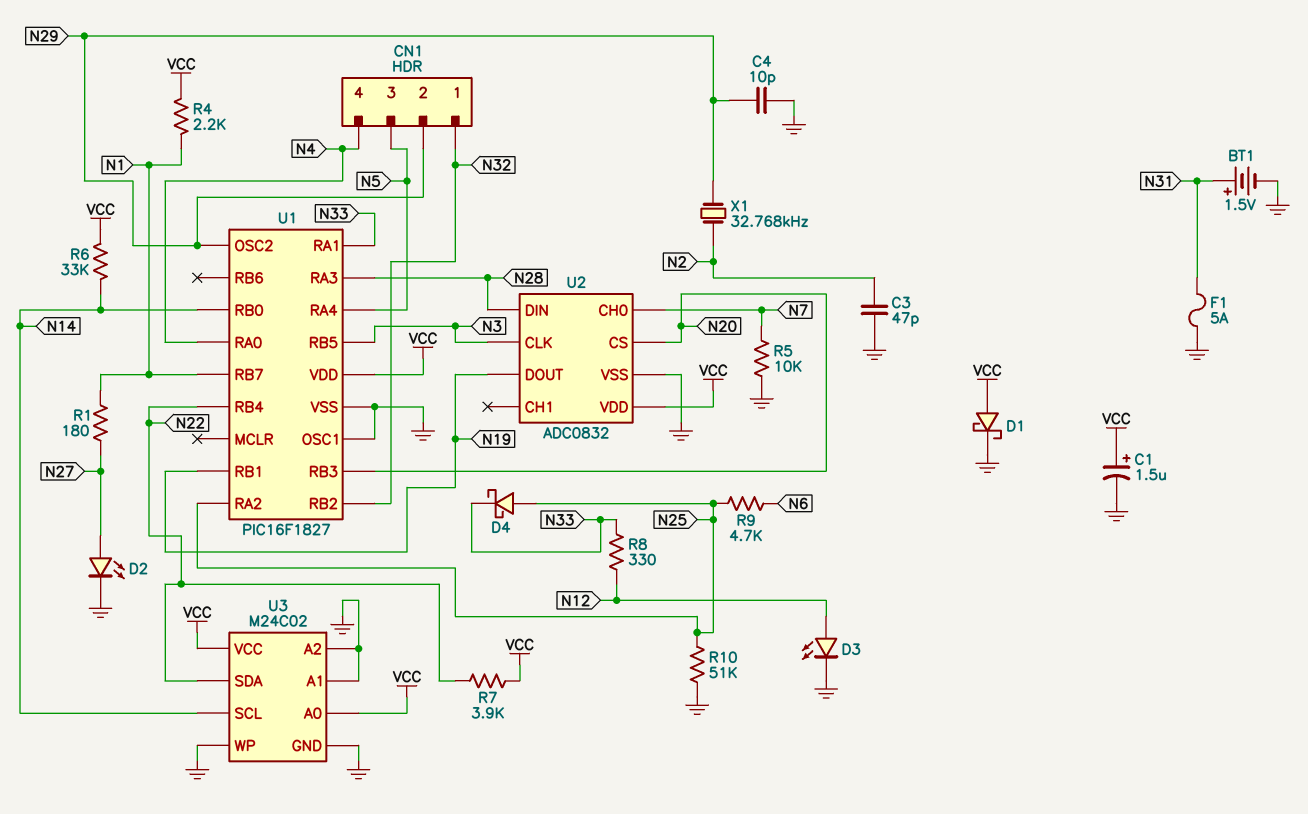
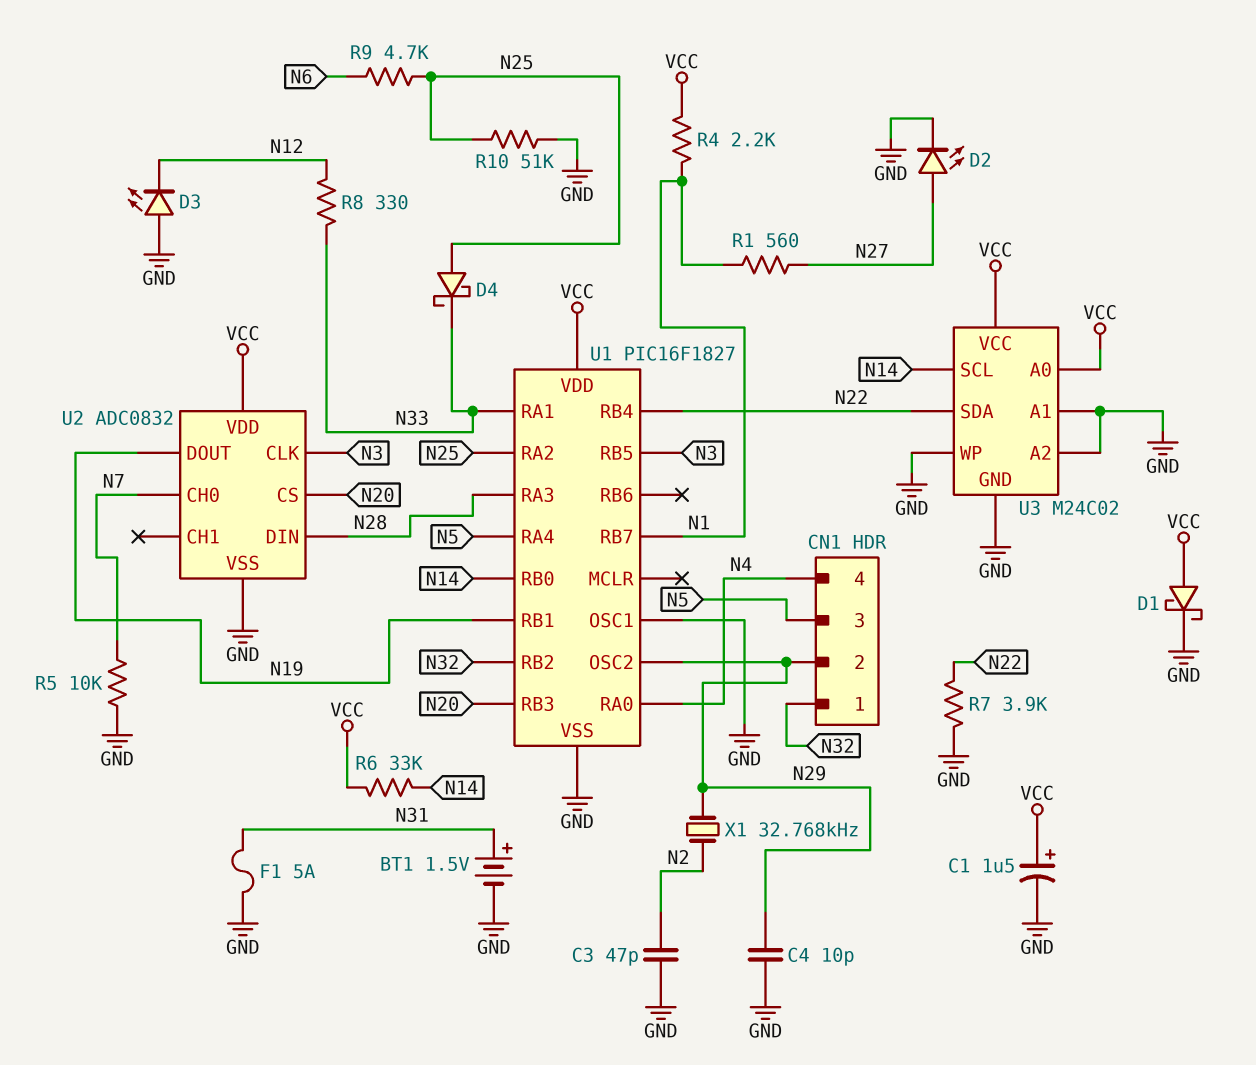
D3: LED (A N12, K GND) -> LED (A GND, K N12)
R1: 180 (N1, N27) -> 560 (N1, N27)
R7: 3.9k (N22, VCC) -> 3.9k (GND, N22)

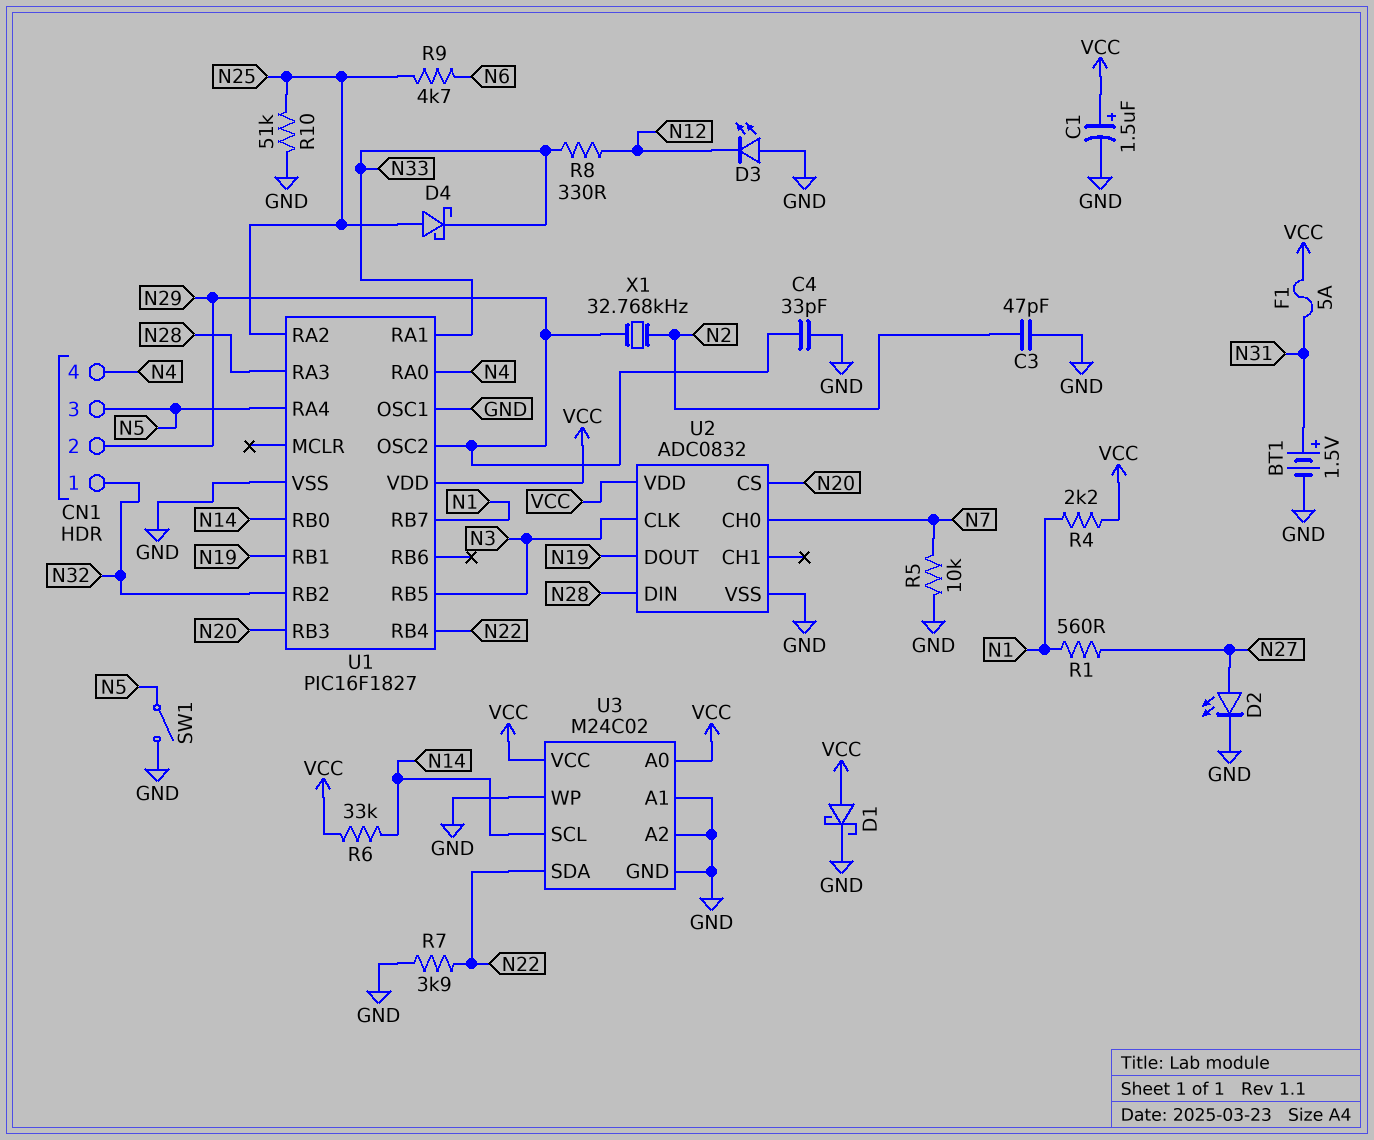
C4: 10pF (GND, N29) -> 33pF (GND, N29)
F1: 5A (GND, N31) -> 5A (N31, VCC)
SW1: none -> switch (GND, N5)

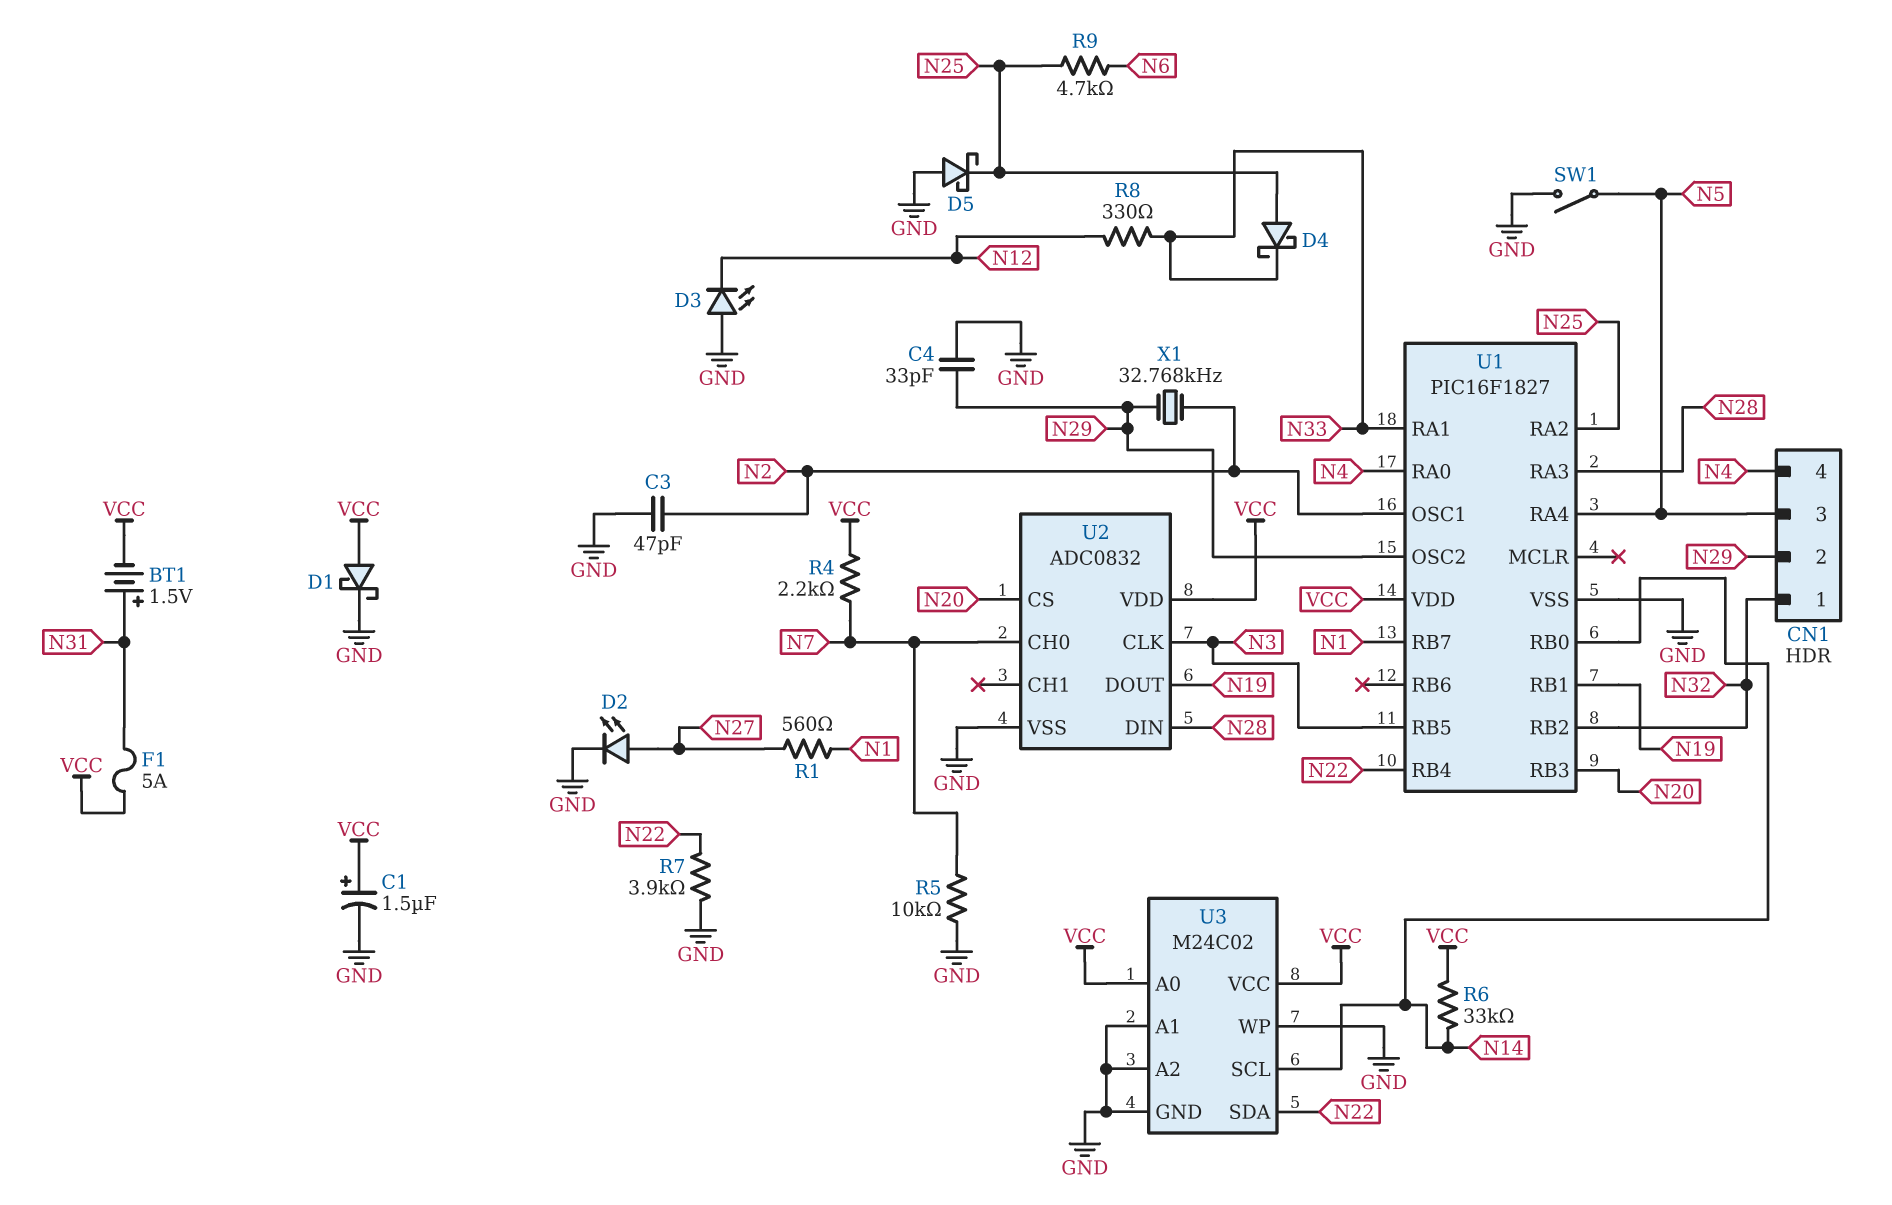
BT1: 1.5V (plus N31, minus GND) -> 1.5V (plus N31, minus VCC)
D5: none -> schottky (A GND, K N25)
R4: 2.2k (N1, VCC) -> 2.2k (N7, VCC)
R10: 51k (GND, N25) -> none
U1 pin OSC1: GND -> N2

